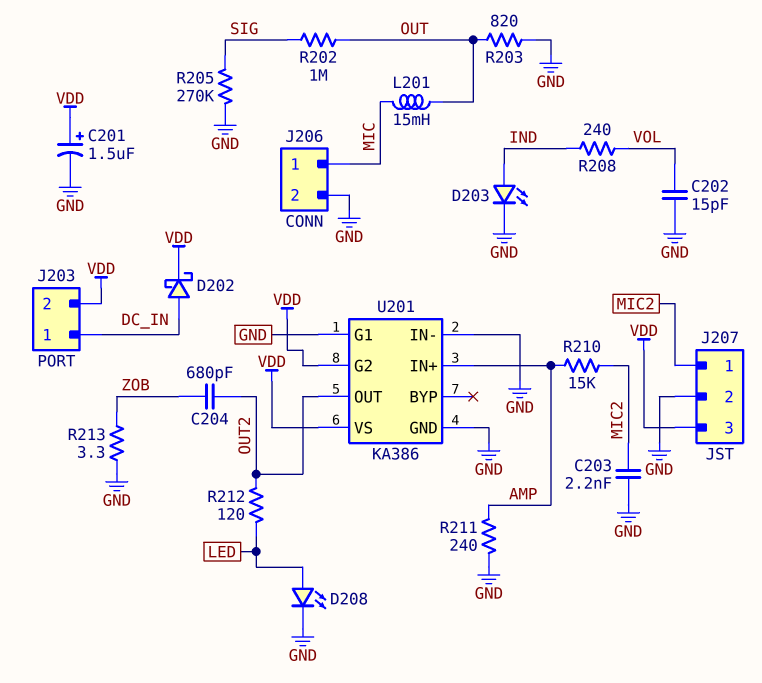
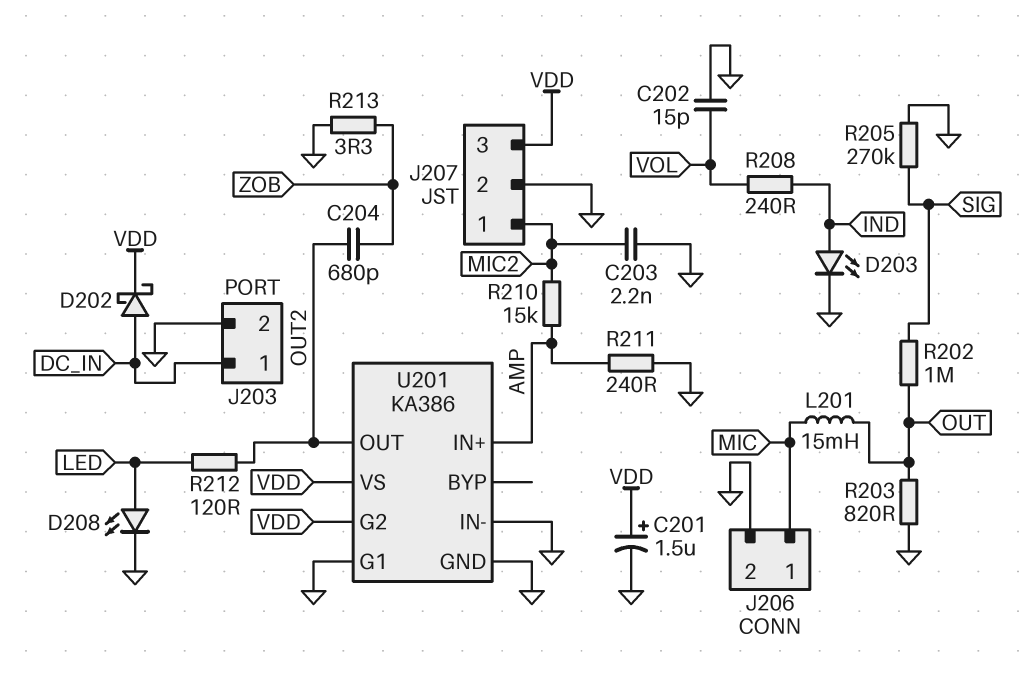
J203 pin 2: VDD -> GND

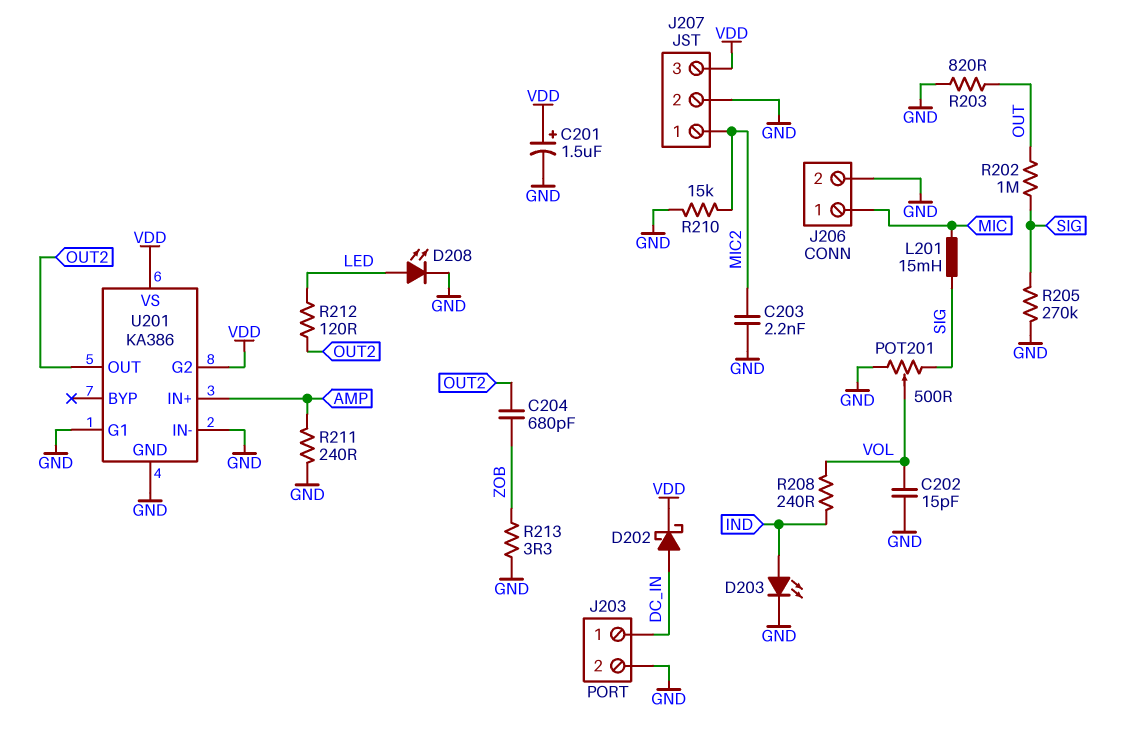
L201: 15mH (MIC, OUT) -> 15mH (MIC, SIG)
POT201: none -> 500 (GND, SIG, wiper VOL)
R210: 15k (AMP, MIC2) -> 15k (GND, MIC2)

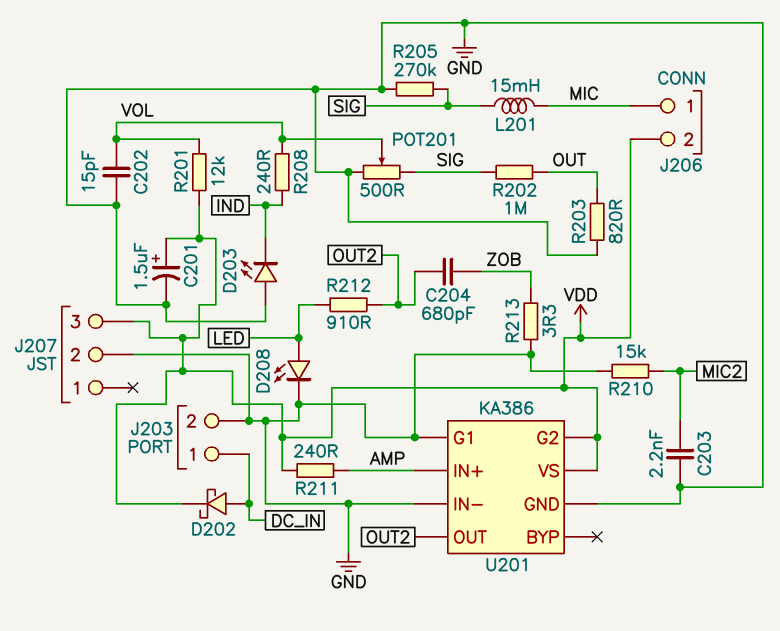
D203: LED (A IND, K GND) -> LED (A GND, K IND)
J206 pin 2: GND -> VDD
J207 pin 1: MIC2 -> none
R201: none -> 12k (VDD, VOL)
R211: 240 (AMP, GND) -> 240 (AMP, VDD)
R212: 120 (LED, OUT2) -> 910 (LED, OUT2)

